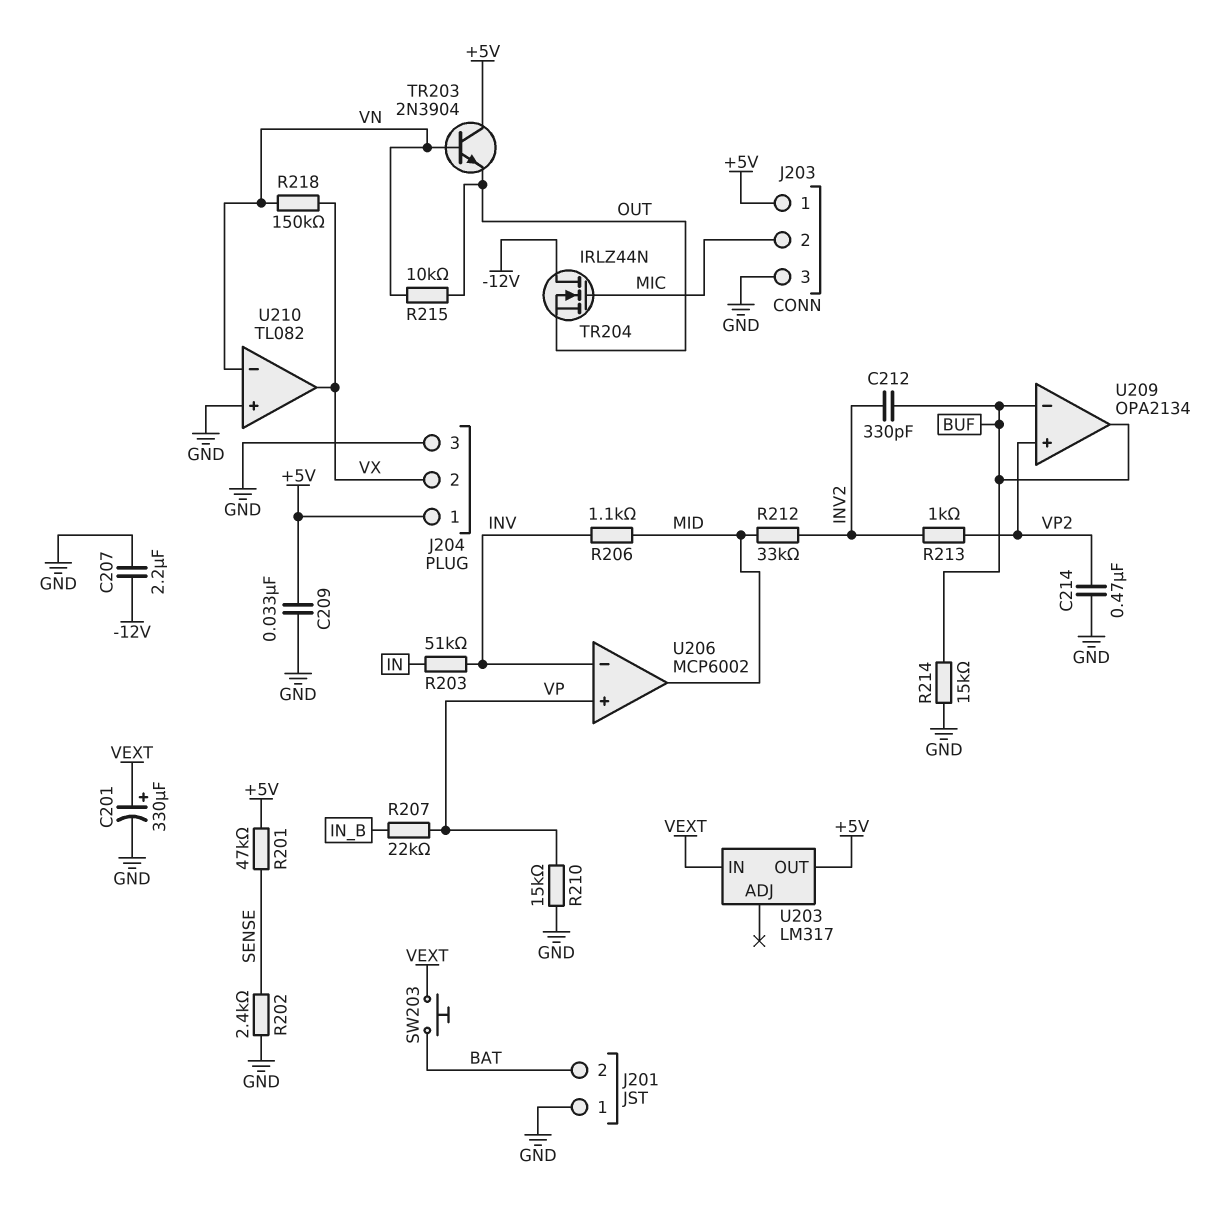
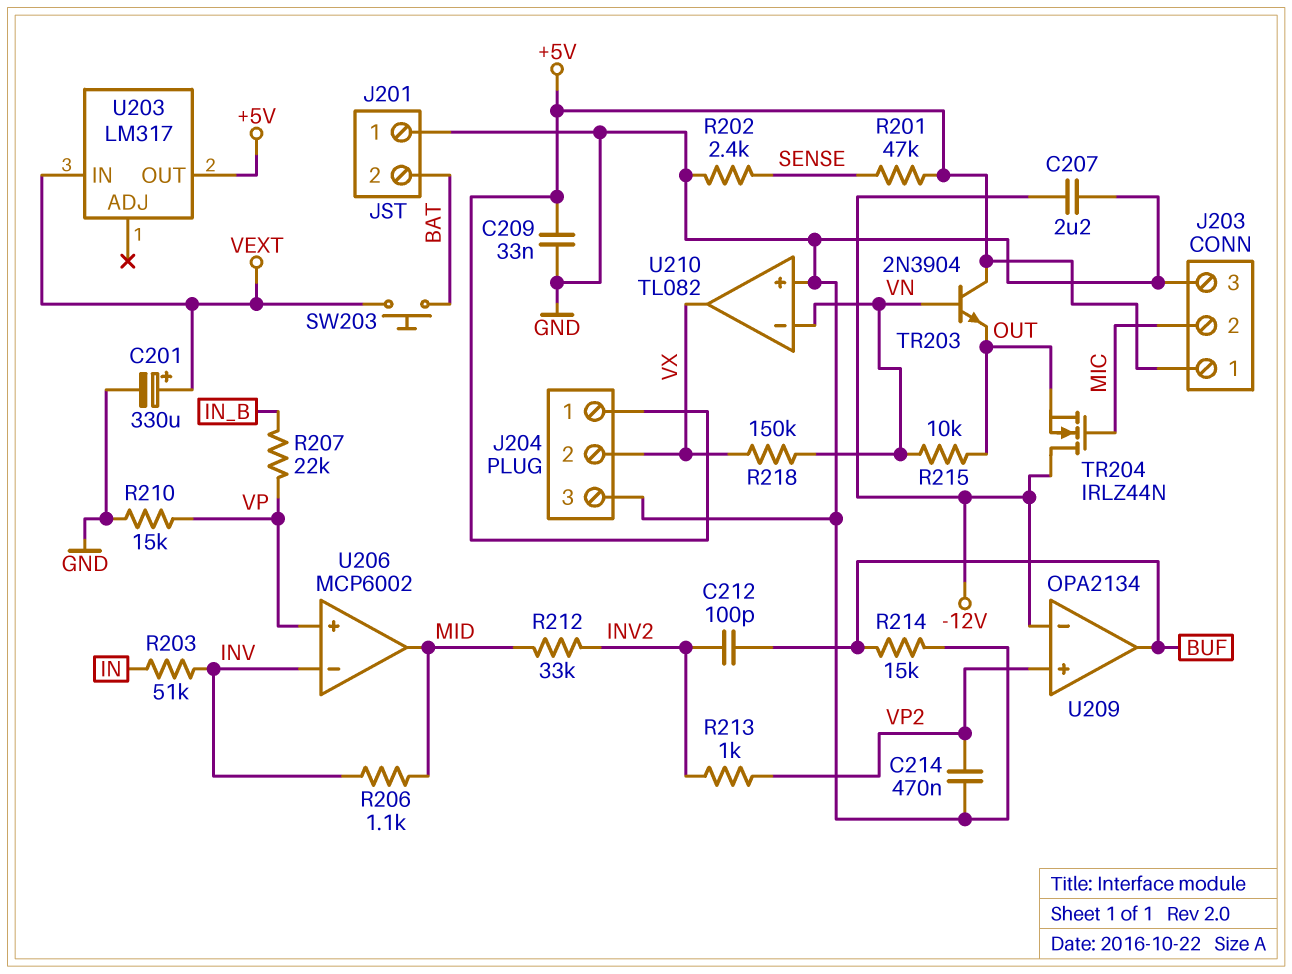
C212: 330pF (BUF, INV2) -> 100pF (BUF, INV2)
U209 pin in-: BUF -> -12V

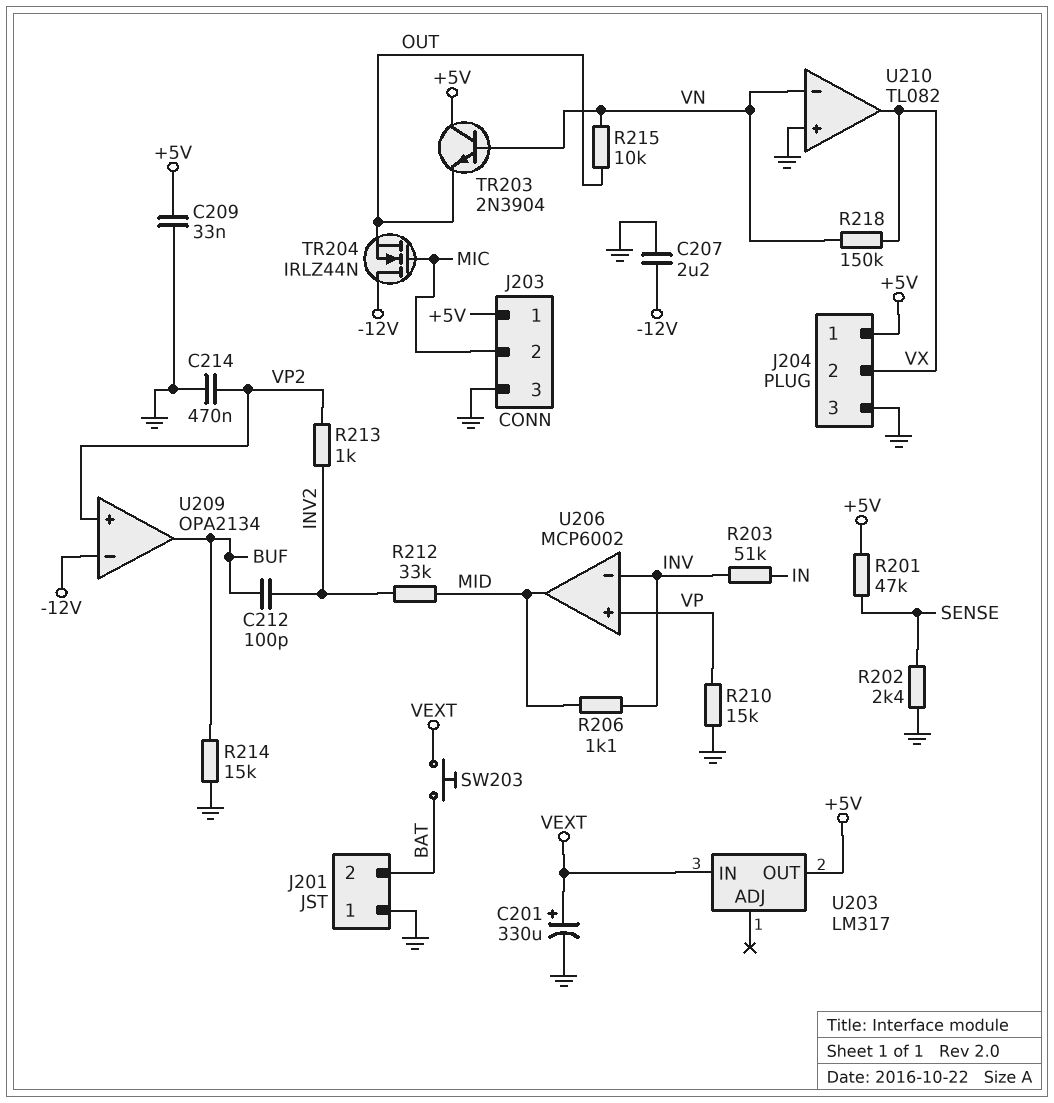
R207: 22k (IN_B, VP) -> none

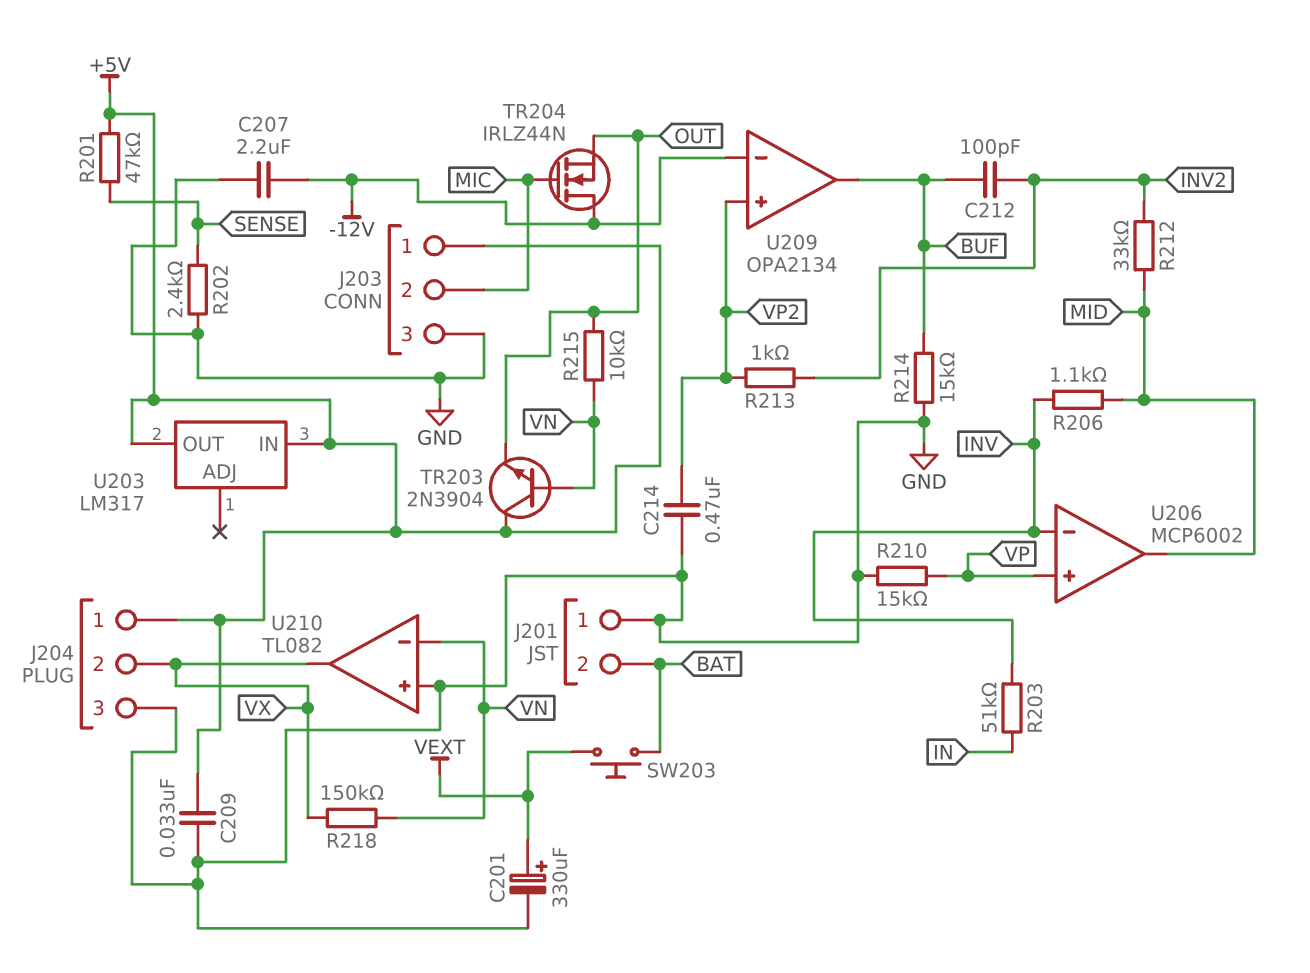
U203 pin IN: VEXT -> +5V

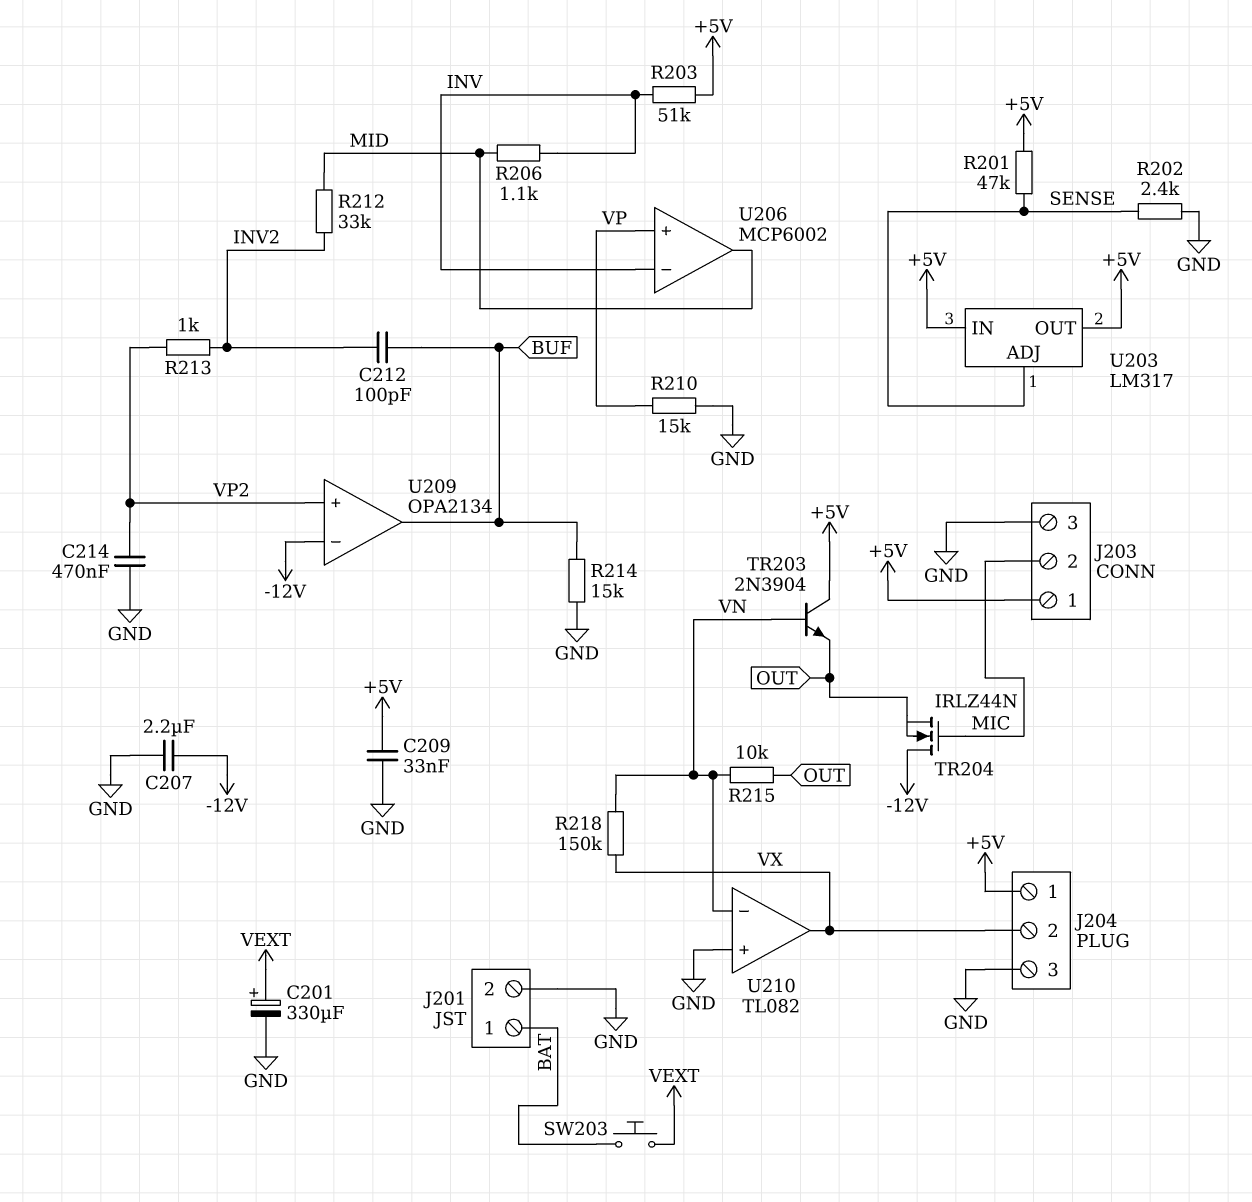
J201 pin 1: GND -> BAT
J201 pin 2: BAT -> GND
R203: 51k (IN, INV) -> 51k (+5V, INV)
U203 pin ADJ: none -> SENSE

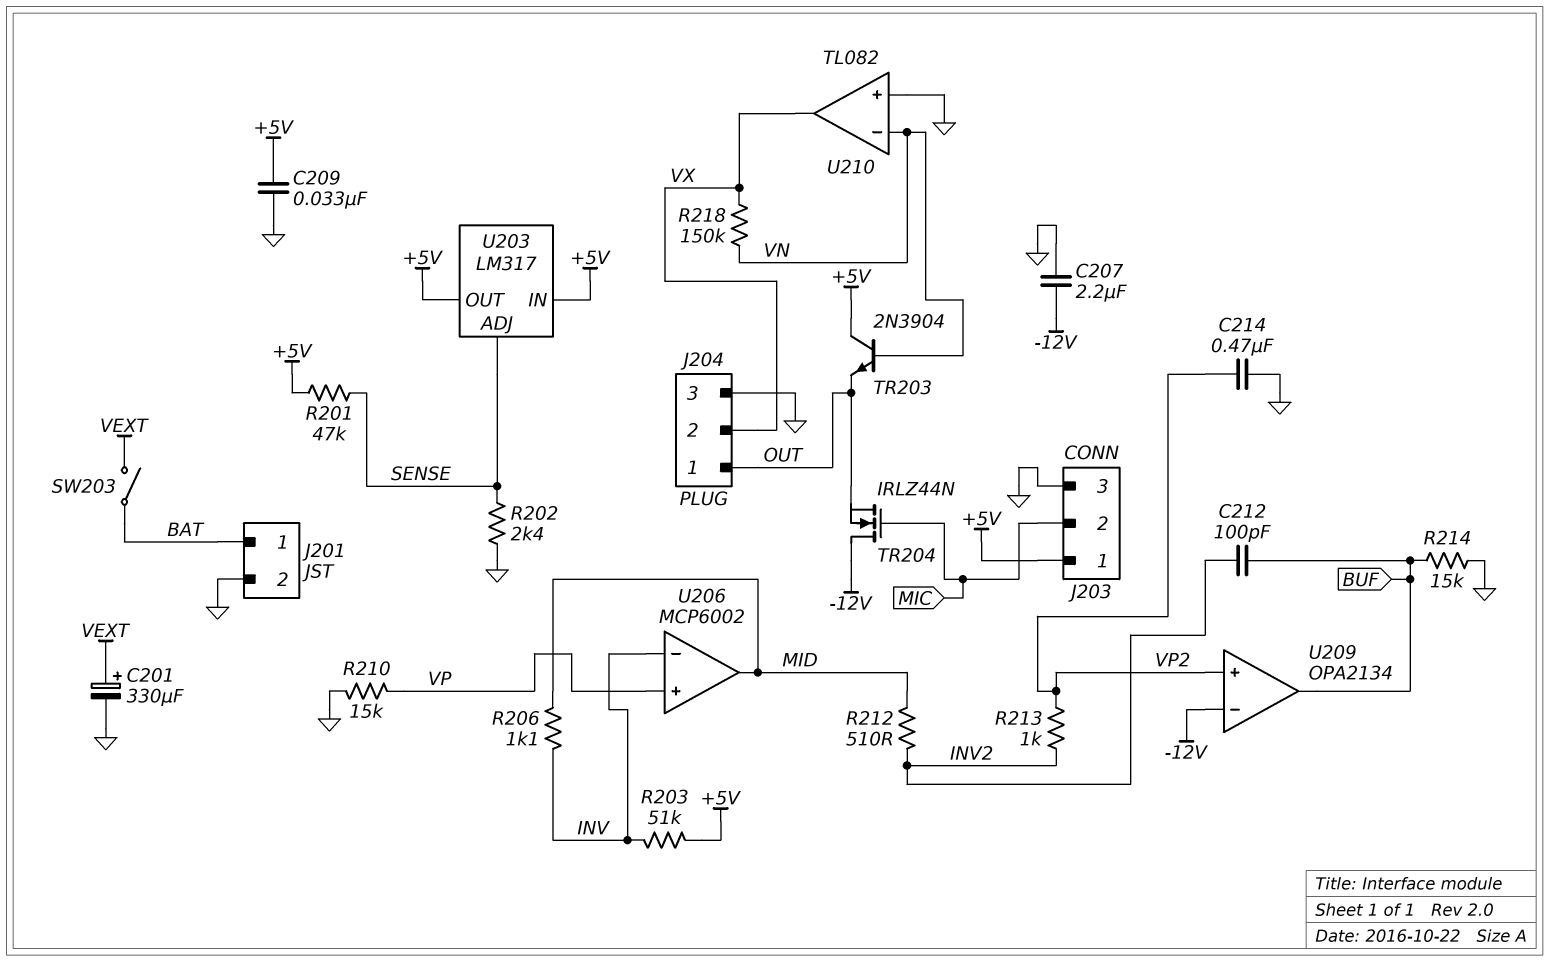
J204 pin 1: +5V -> OUT
R212: 33k (INV2, MID) -> 510 (INV2, MID)
R215: 10k (OUT, VN) -> none
SW203: button (BAT, VEXT) -> switch (BAT, VEXT)

